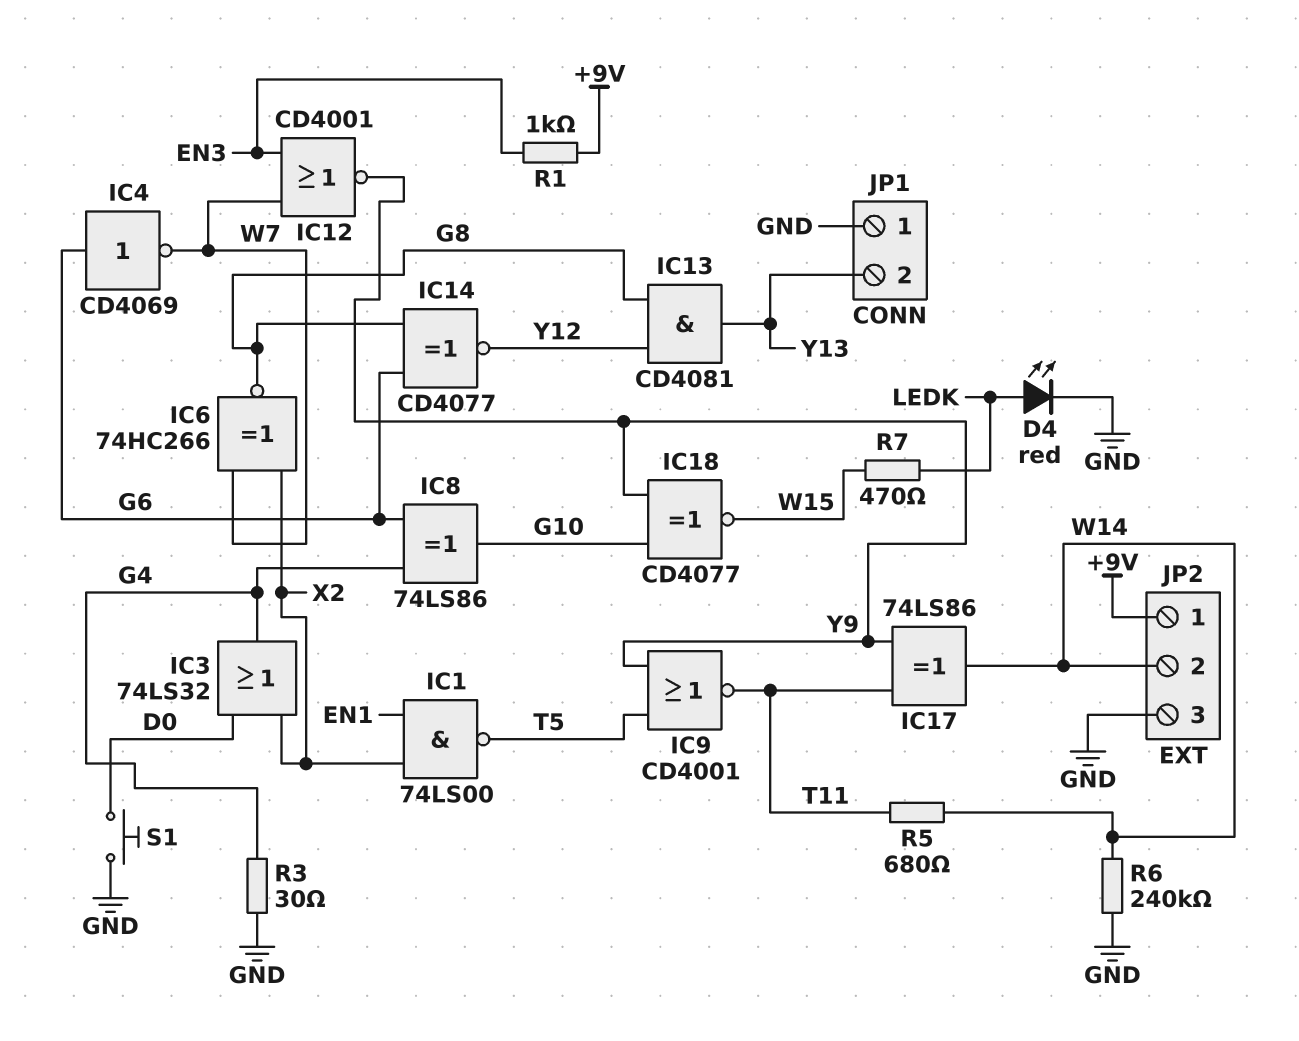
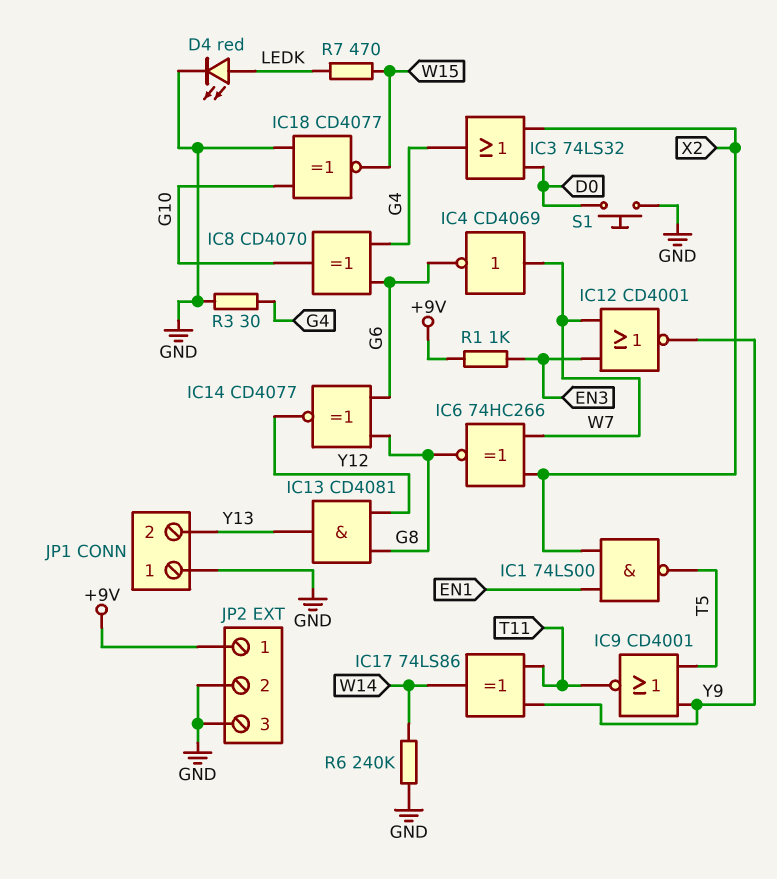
IC4: NOT CD4069 (in G6, out W7) -> NOT CD4069 (in W7, out G6)
IC8: XOR 74LS86 (in G4, in G6, out G10) -> XOR CD4070 (in G4, in G6, out G10)
IC18: XNOR CD4077 (in G10, in Y9, out W15) -> XNOR CD4077 (in G10, in GND, out W15)
JP2 pin 2: W14 -> GND
R5: 680 (T11, W14) -> none

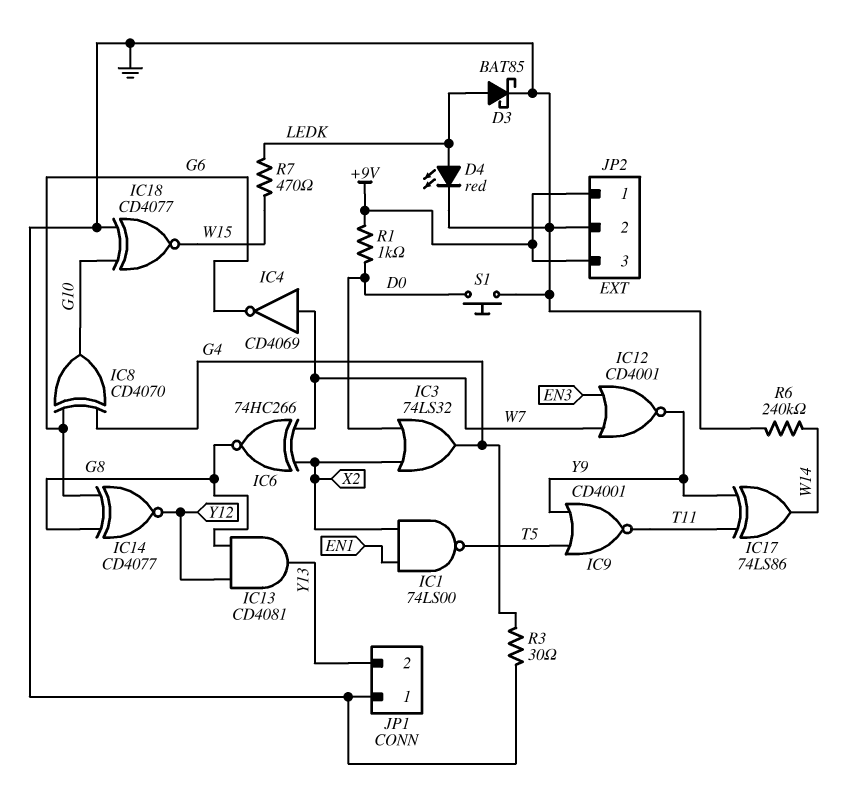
D3: none -> schottky BAT85 (A LEDK, K GND)
JP2 pin 3: GND -> +9V
R1: 1k (+9V, EN3) -> 1k (+9V, D0)

